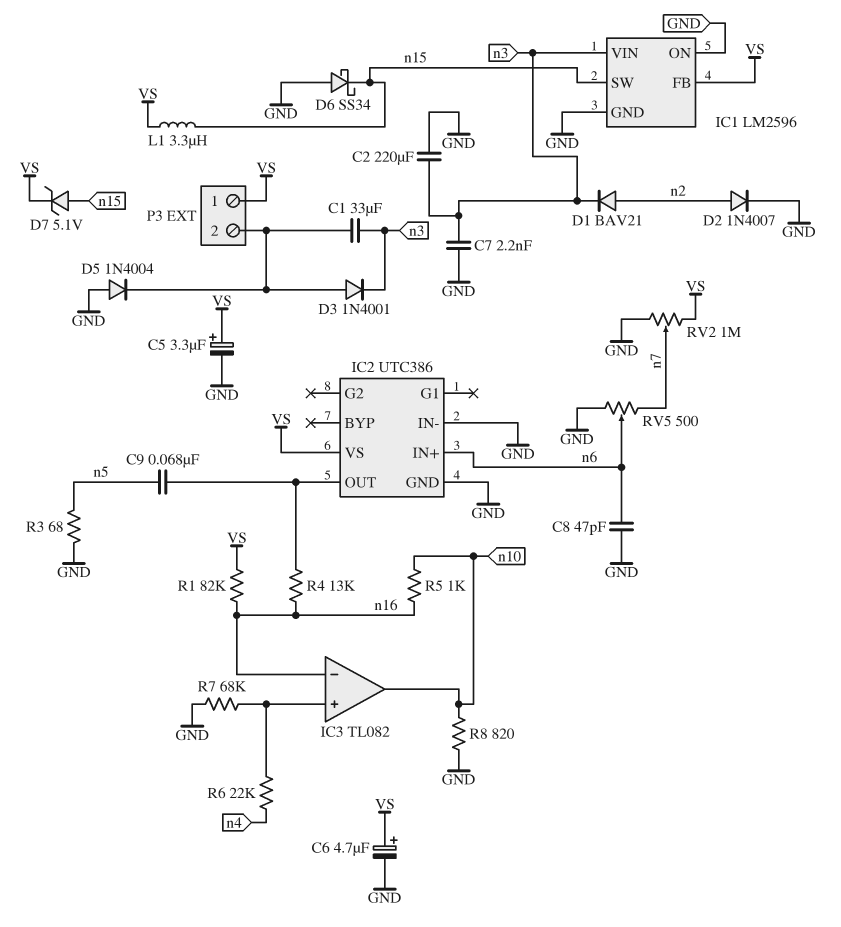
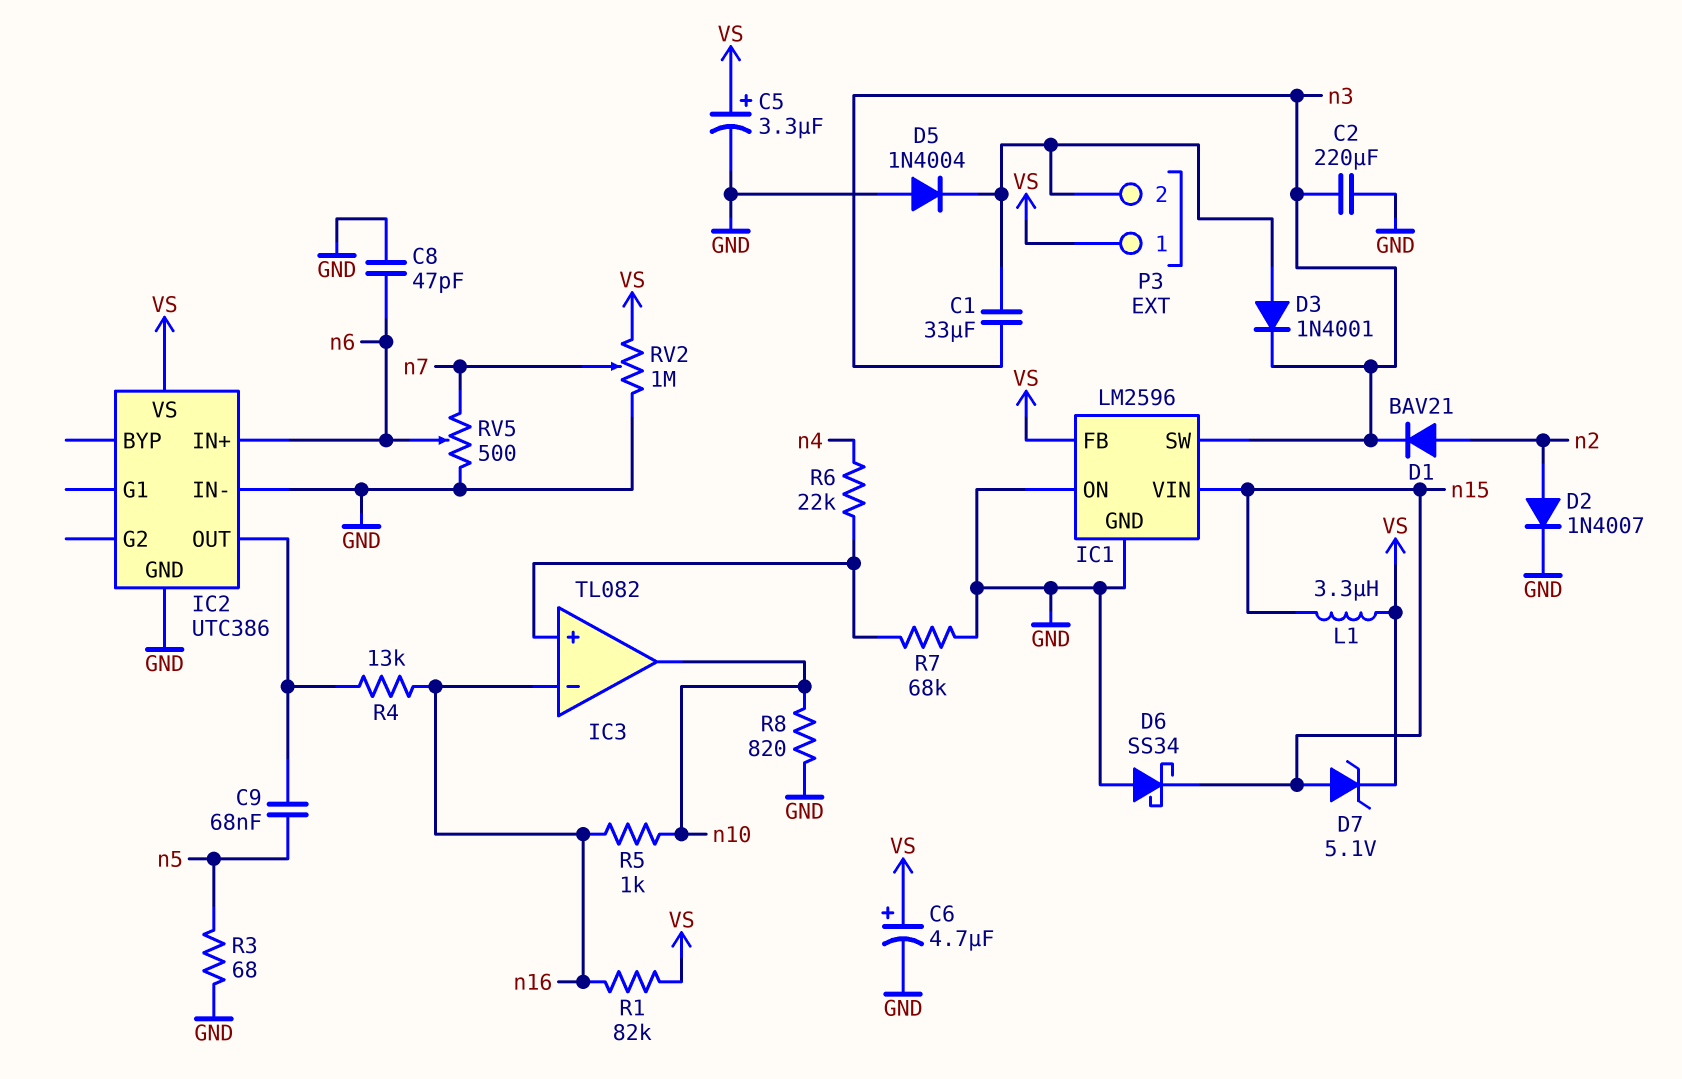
C7: 2.2nF (GND, n3) -> none
IC1 pin SW: n15 -> n3
IC1 pin VIN: n3 -> n15

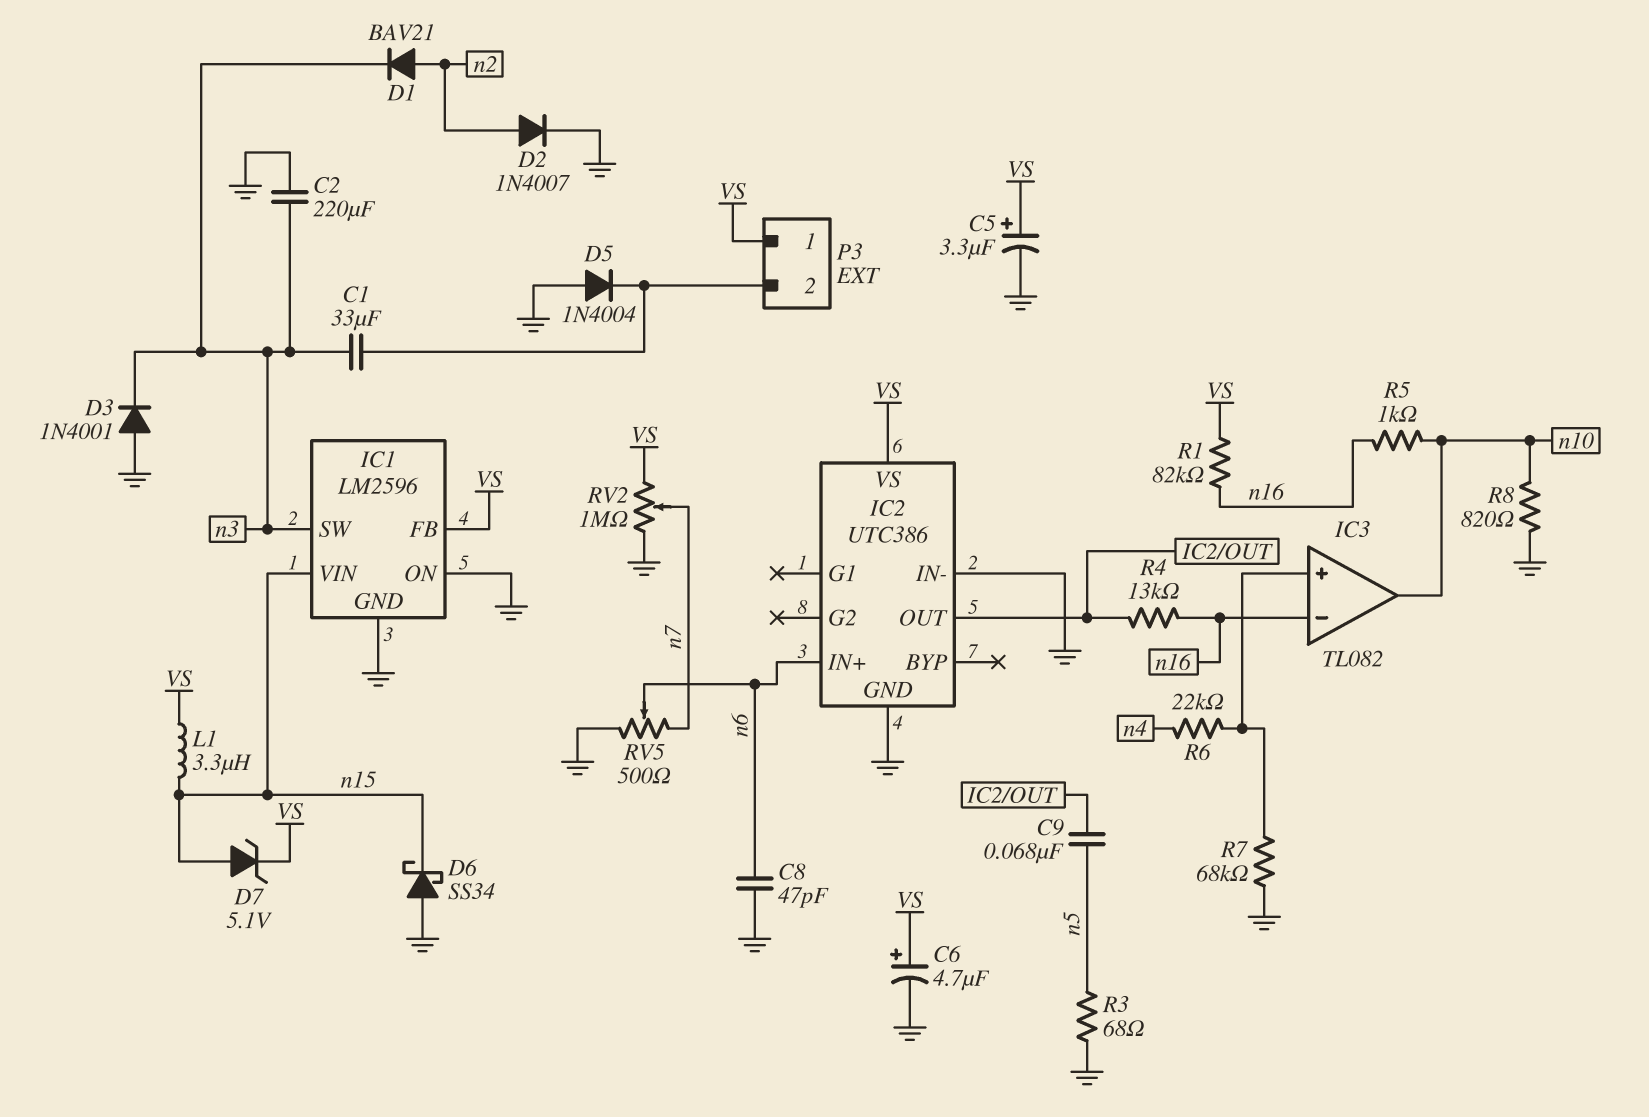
D3: diode 1N4001 (A P3/2, K n3) -> diode 1N4001 (A GND, K n3)

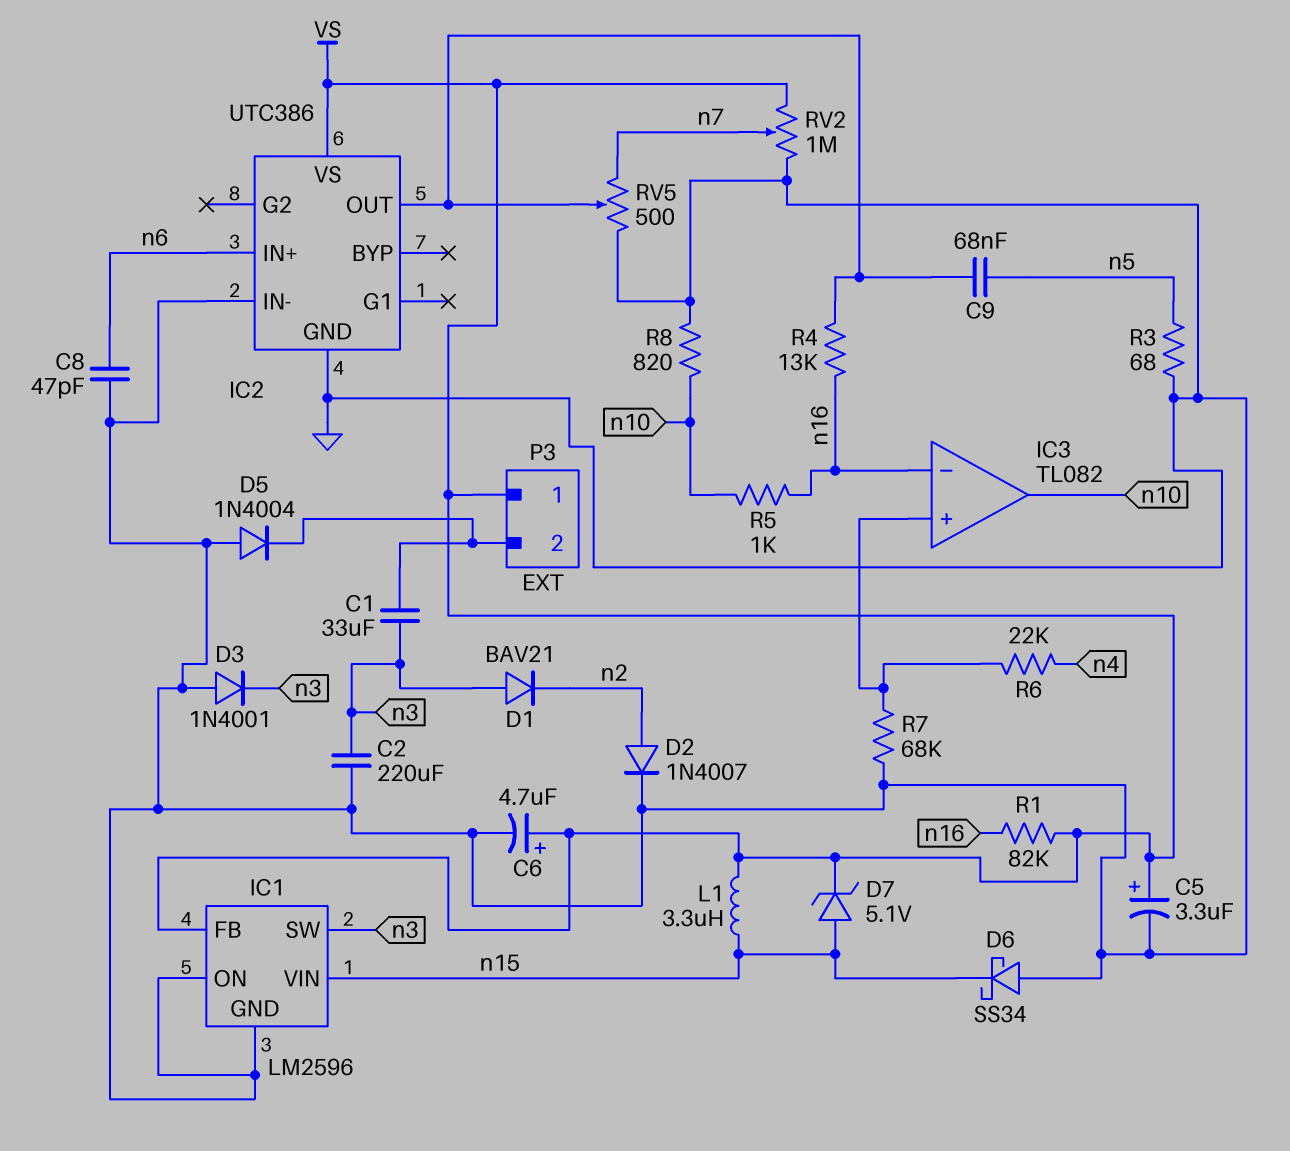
D1: diode BAV21 (A n2, K n3) -> diode BAV21 (A n3, K n2)
RV5: 500 (GND, n7, wiper n6) -> 500 (GND, n7, wiper IC2/OUT)

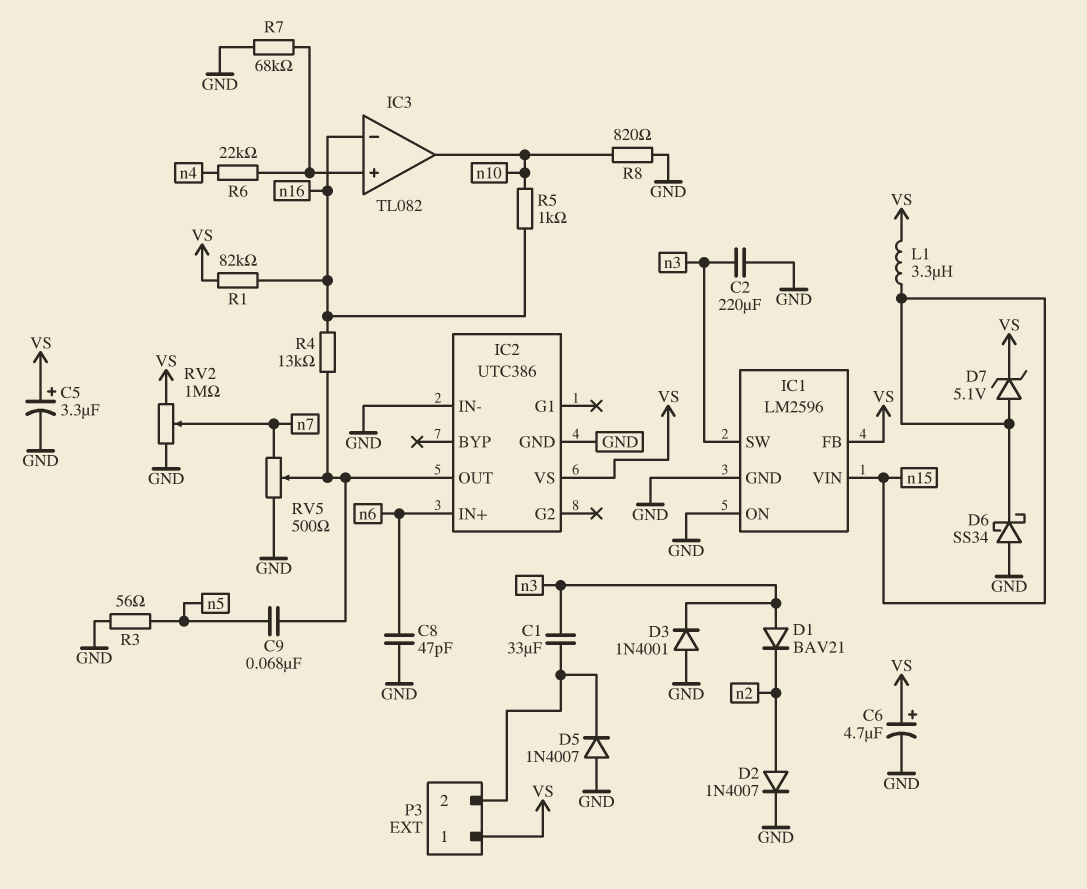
D5: diode 1N4004 (A GND, K P3/2) -> diode 1N4007 (A GND, K P3/2)
R3: 68 (GND, n5) -> 56 (GND, n5)

